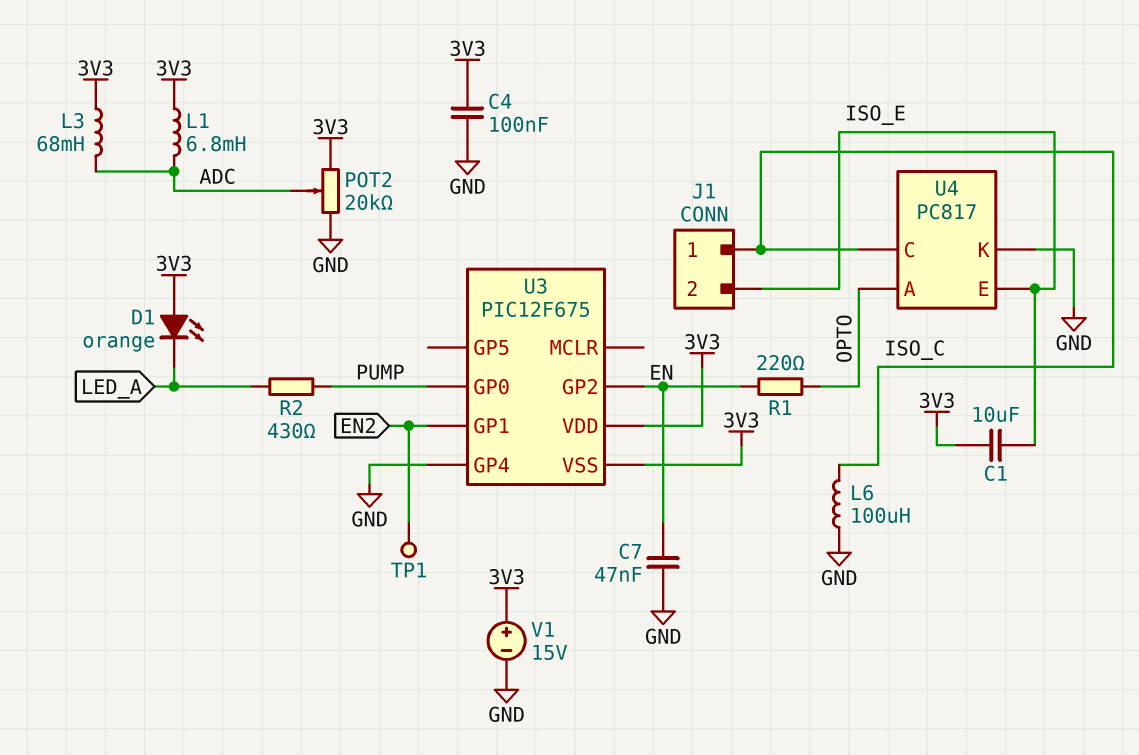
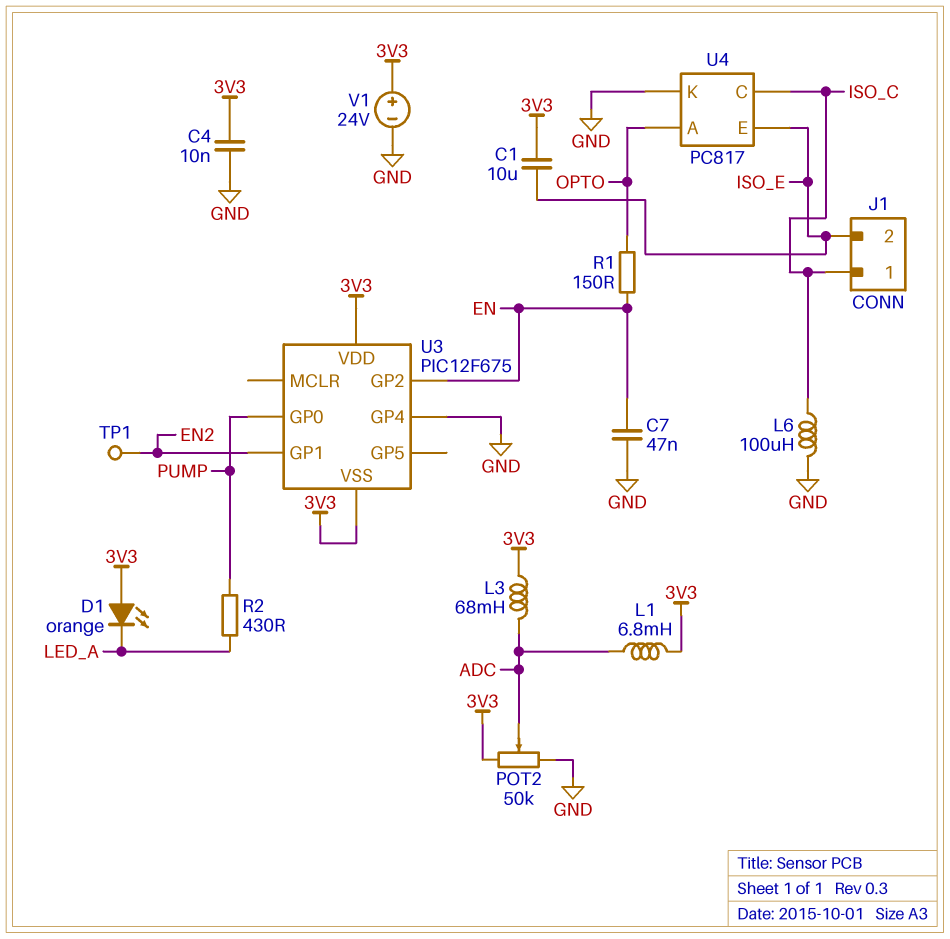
C4: 100nF (3V3, GND) -> 10nF (3V3, GND)
POT2: 20k (3V3, GND, wiper ADC) -> 50k (3V3, GND, wiper ADC)
R1: 220 (EN, OPTO) -> 150 (EN, OPTO)
V1: 15V (plus 3V3, minus GND) -> 24V (plus 3V3, minus GND)

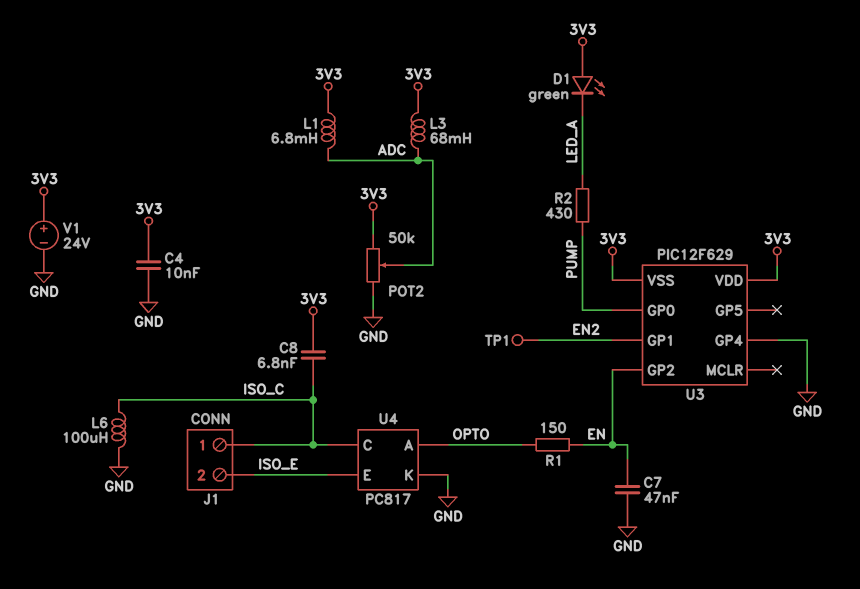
C1: 10uF (3V3, ISO_E) -> none
C8: none -> 6.8nF (3V3, ISO_C)
D1: LED orange (A 3V3, K LED_A) -> LED green (A 3V3, K LED_A)
U3: PIC12F675 -> PIC12F629

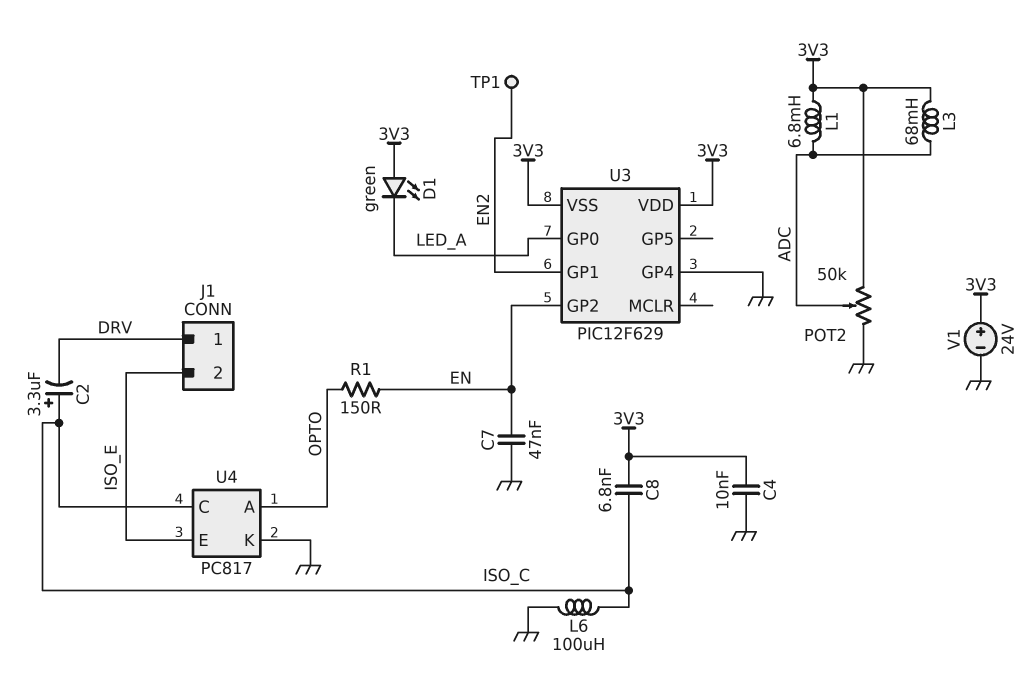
C2: none -> 3.3uF (plus ISO_C, minus DRV)
J1 pin 1: ISO_C -> DRV
R2: 430 (LED_A, PUMP) -> none
U3 pin GP0: PUMP -> LED_A

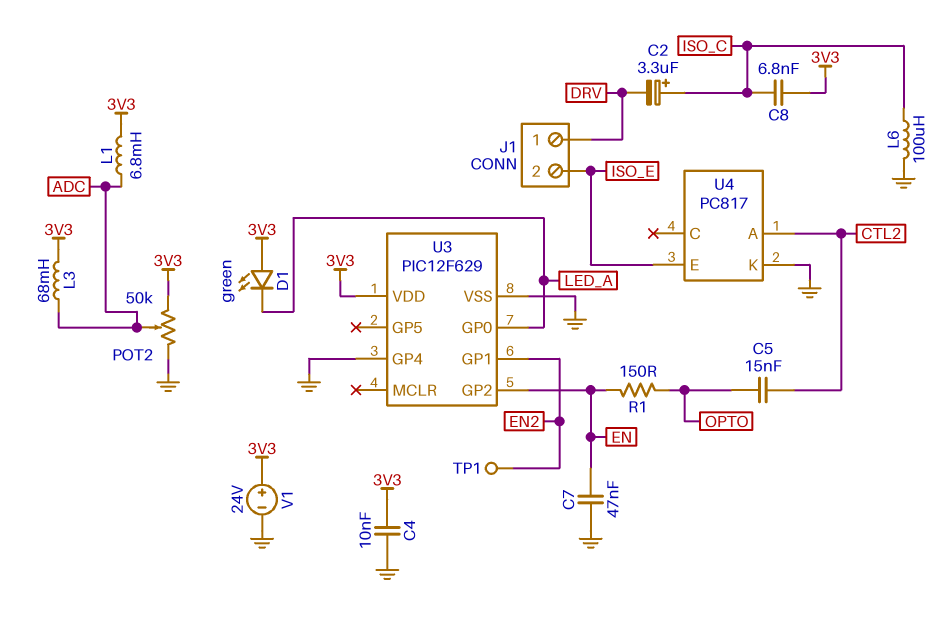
C5: none -> 15nF (CTL2, OPTO)
U3 pin VSS: 3V3 -> GND
U4 pin A: OPTO -> CTL2
U4 pin C: ISO_C -> none

